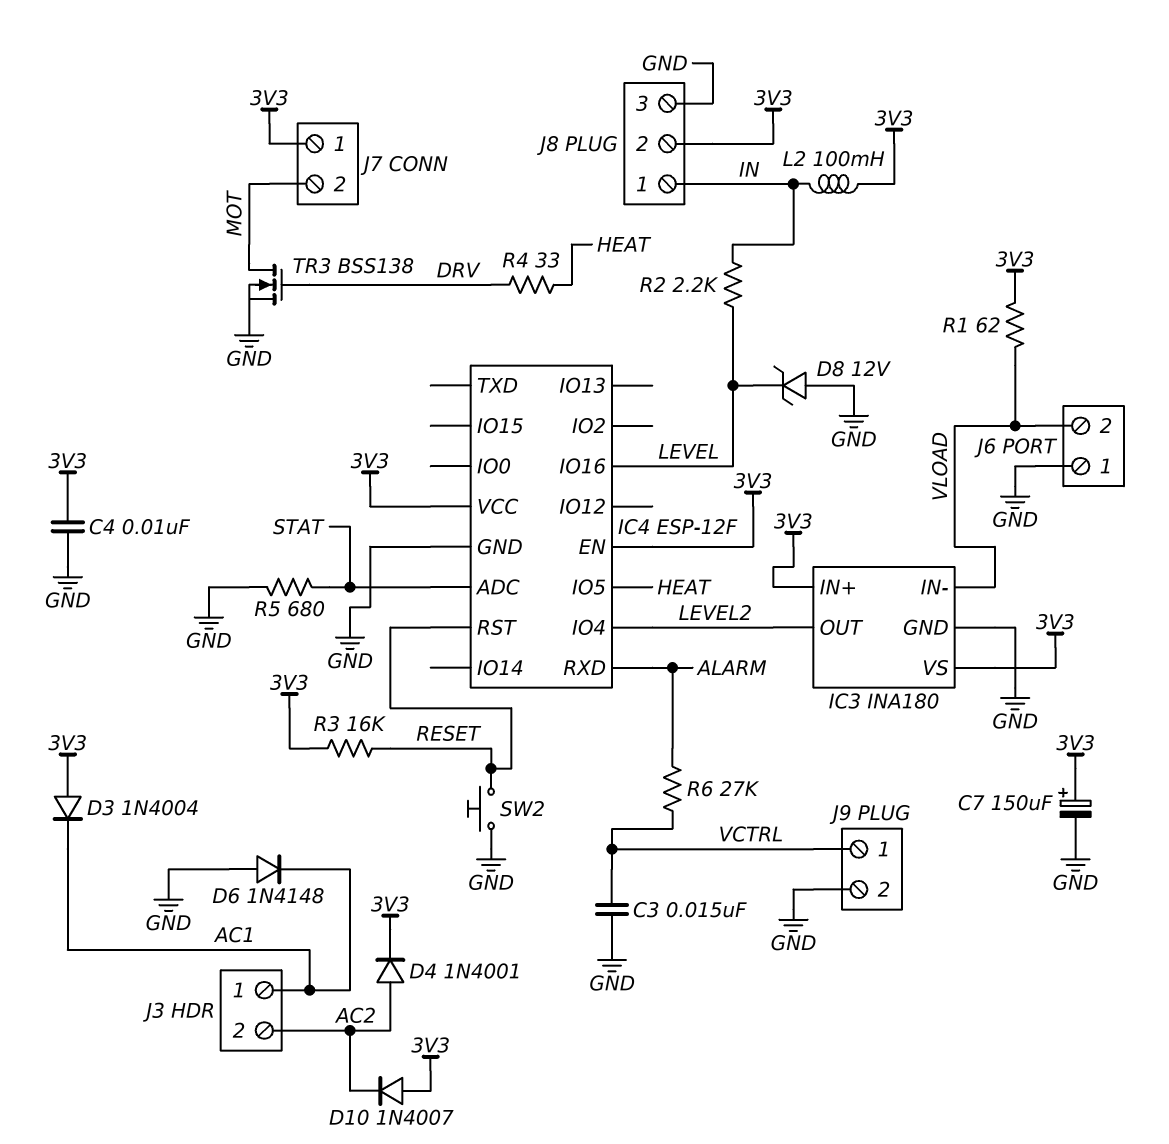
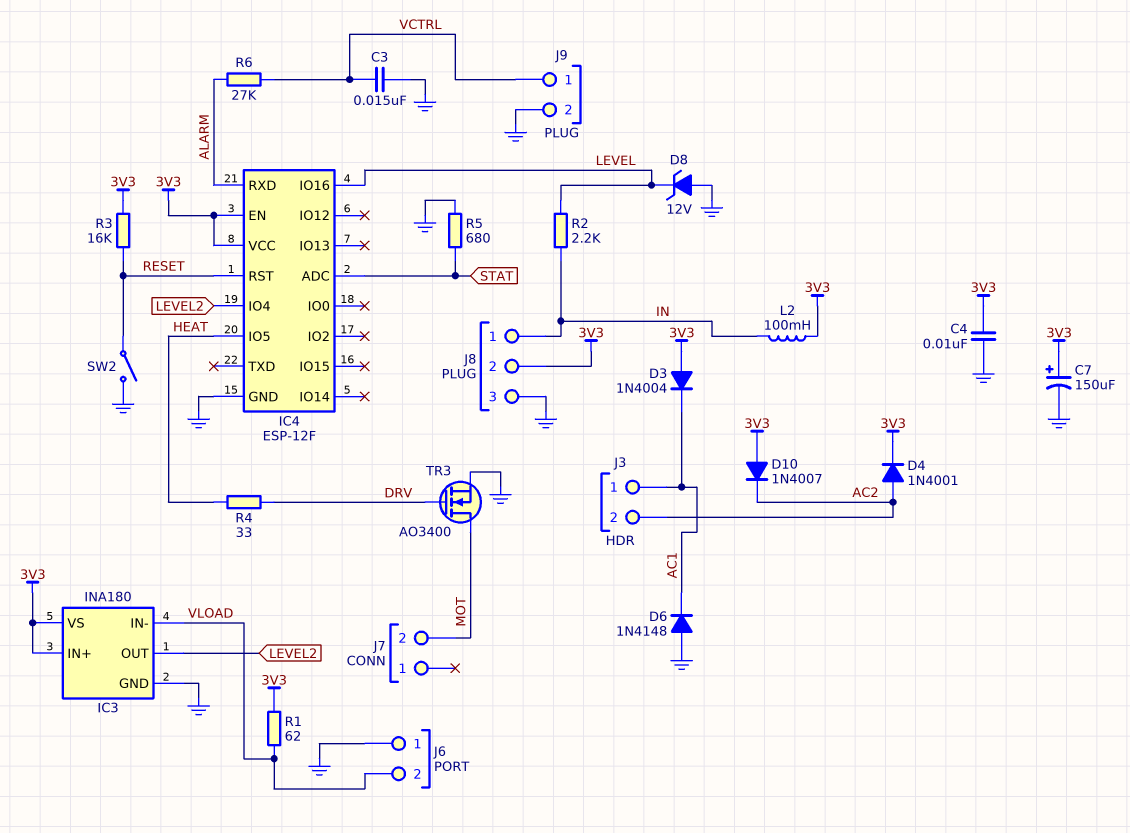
J7 pin 1: 3V3 -> none
SW2: button (GND, RESET) -> switch (GND, RESET)
TR3: NMOS BSS138 (G DRV, D MOT, S GND) -> NMOS AO3400 (G DRV, D MOT, S GND)

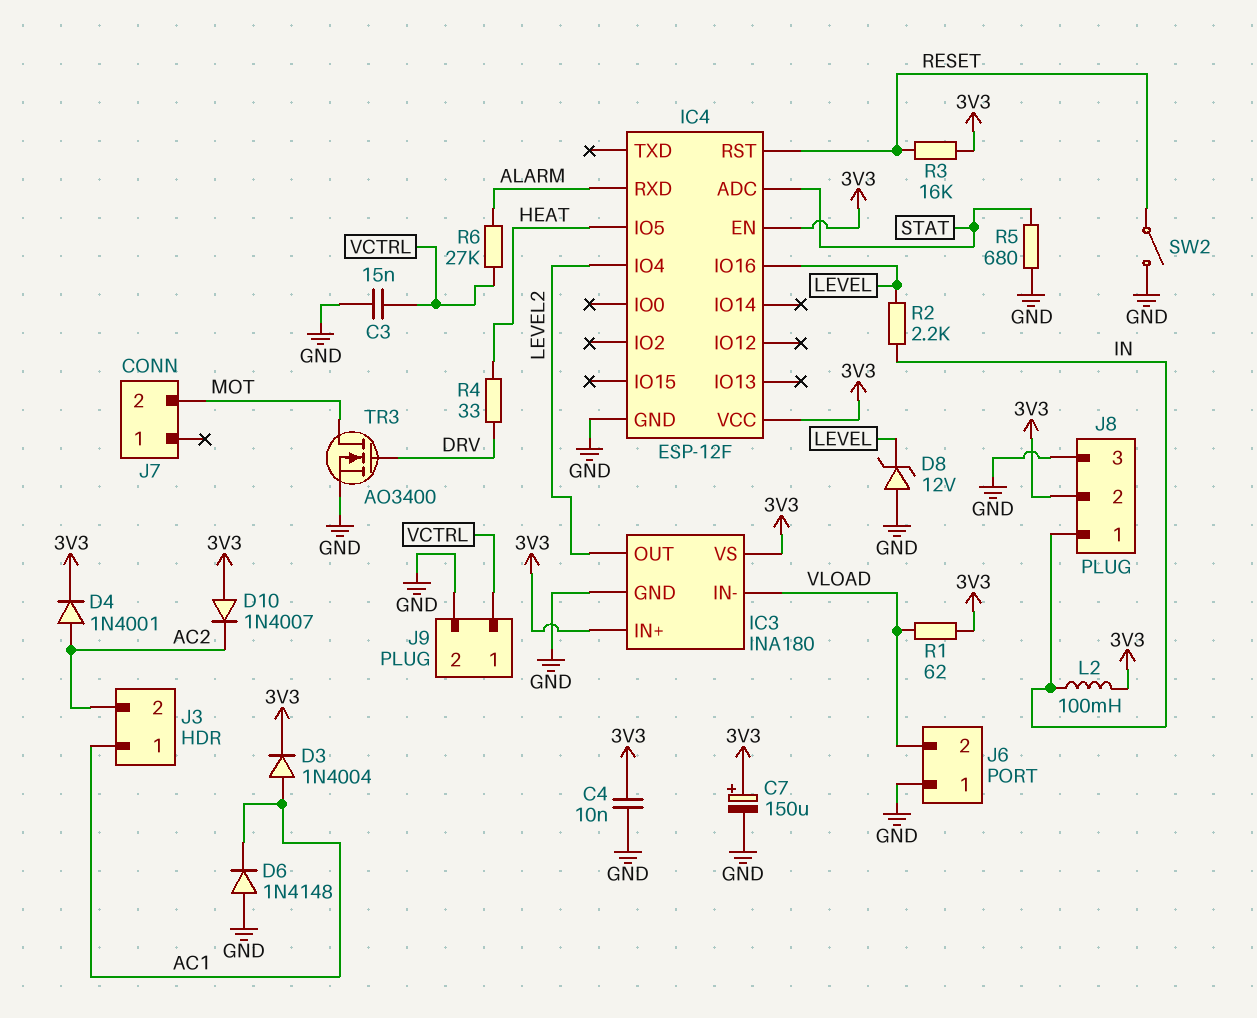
D3: diode 1N4004 (A 3V3, K AC1) -> diode 1N4004 (A AC1, K 3V3)

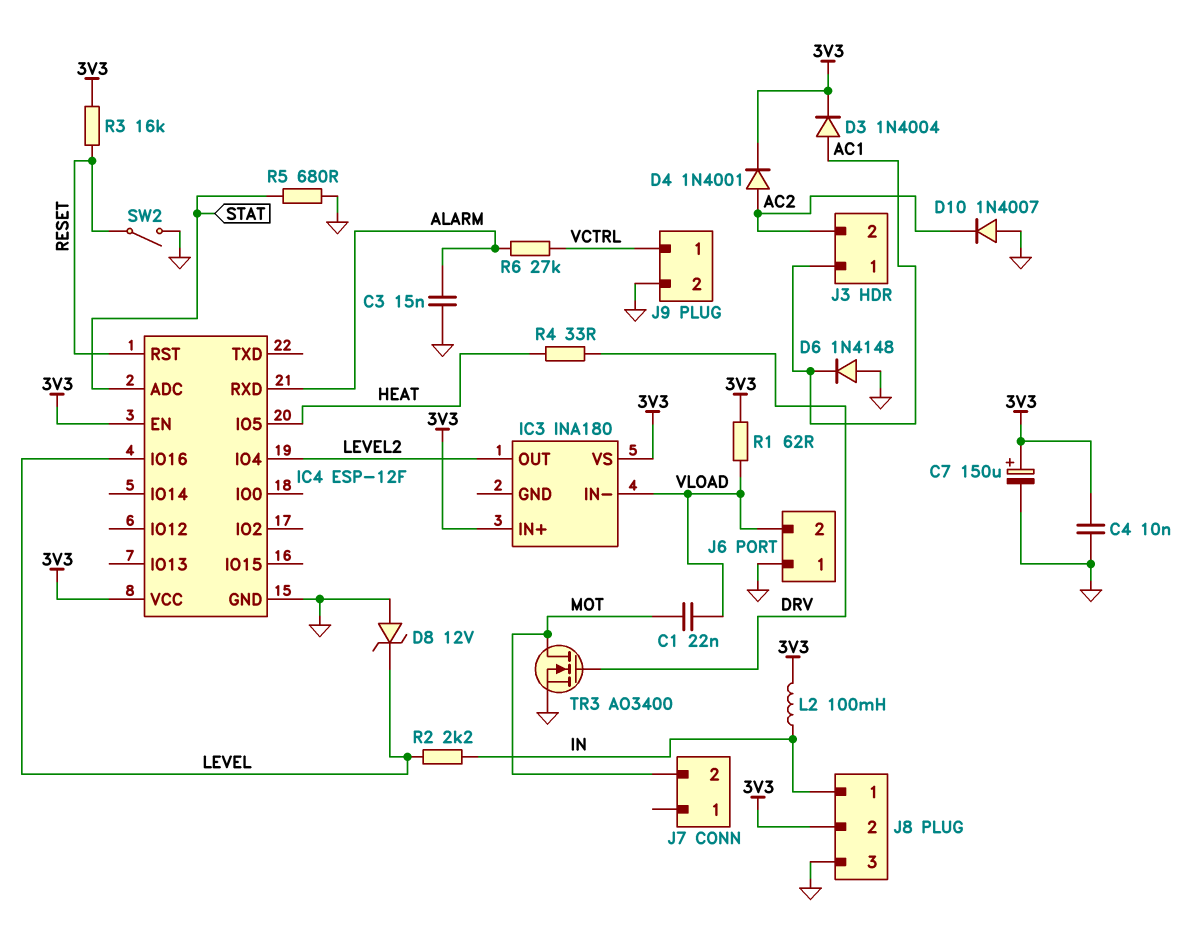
C1: none -> 22nF (MOT, VLOAD)
C3: 15nF (GND, VCTRL) -> 15nF (ALARM, GND)
D10: diode 1N4007 (A 3V3, K AC2) -> diode 1N4007 (A GND, K AC2)
IC3 pin GND: GND -> none

